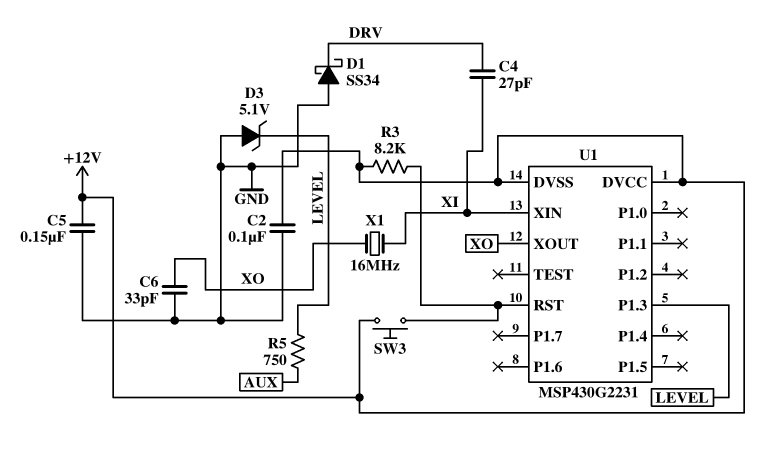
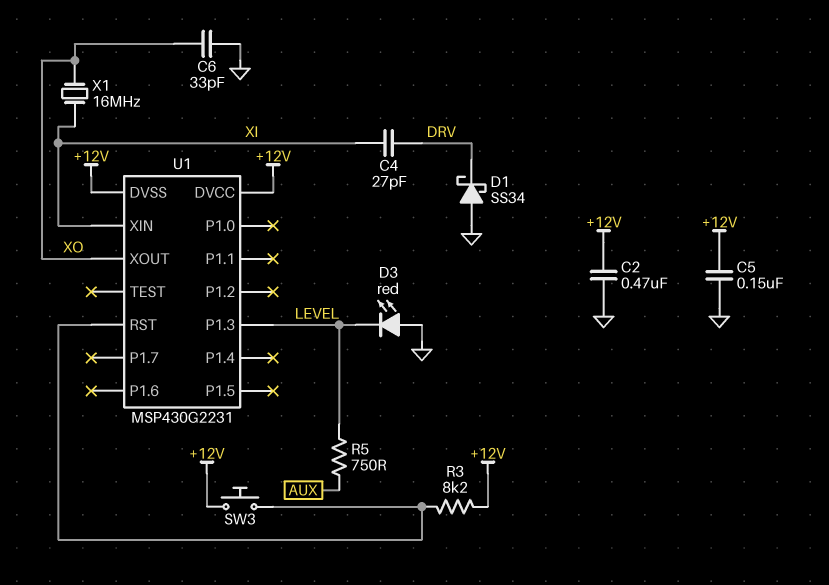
C2: 100nF (+12V, GND) -> 470nF (+12V, GND)
D3: zener 5.1V (A GND, K LEVEL) -> LED red (A GND, K LEVEL)

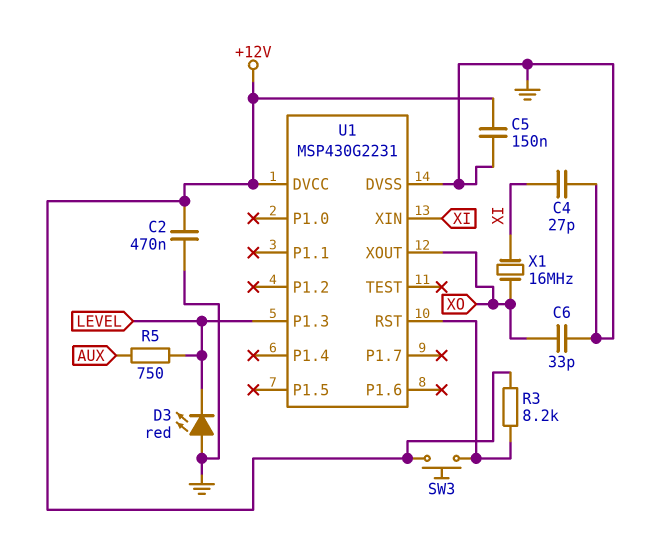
C4: 27pF (DRV, XI) -> 27pF (GND, XI)
D1: schottky SS34 (A GND, K DRV) -> none
U1 pin DVSS: +12V -> GND

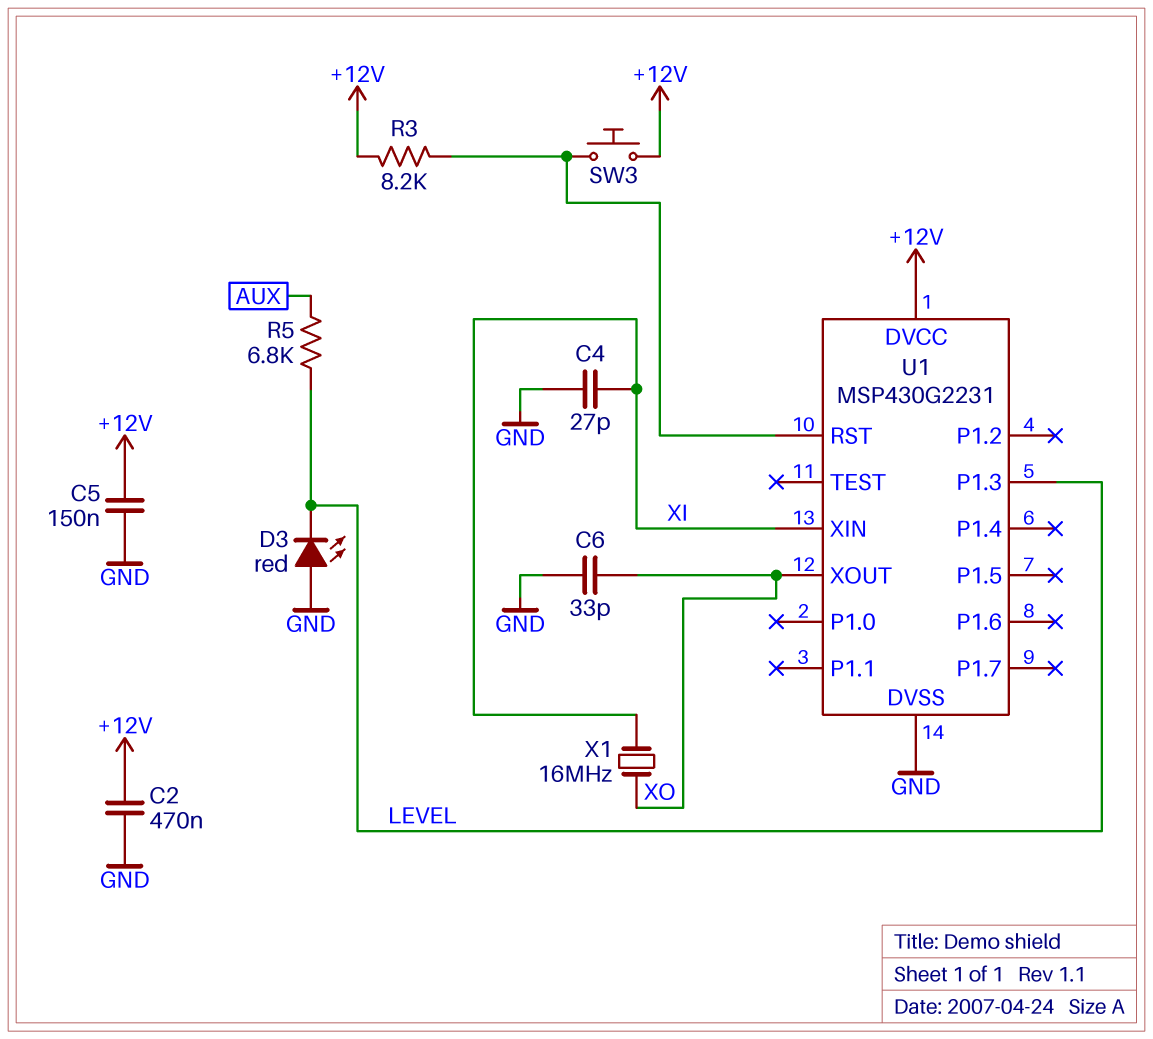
R5: 750 (AUX, LEVEL) -> 6.8k (AUX, LEVEL)

